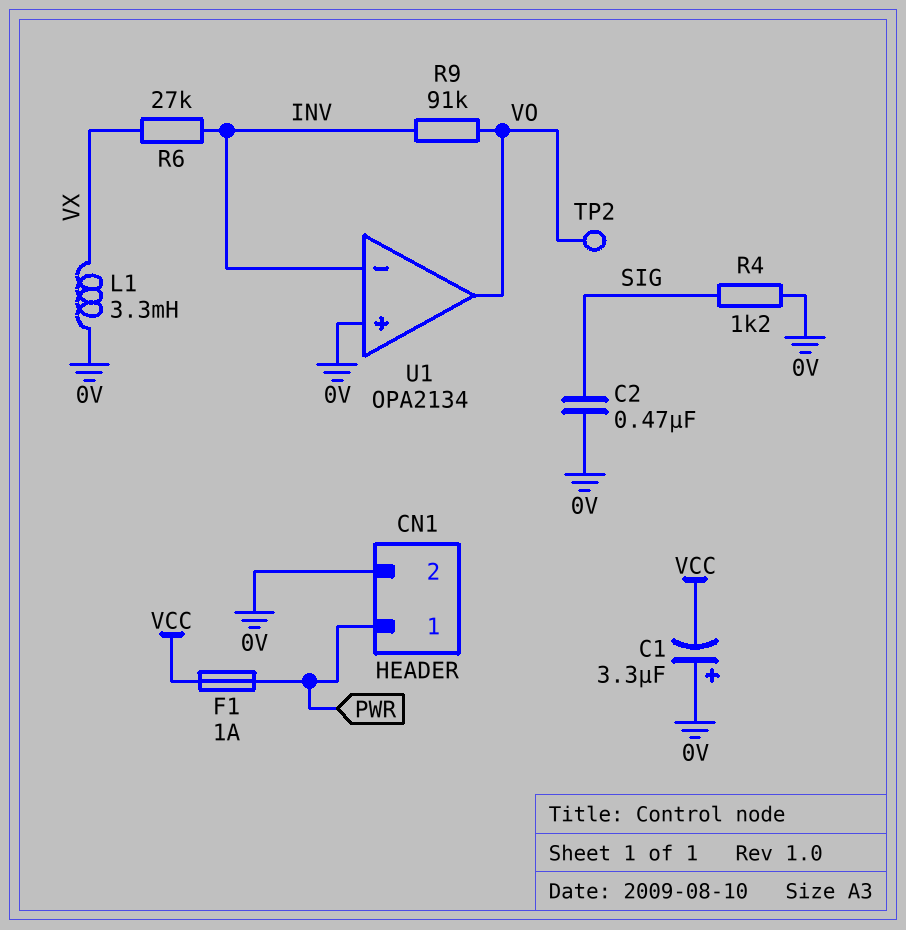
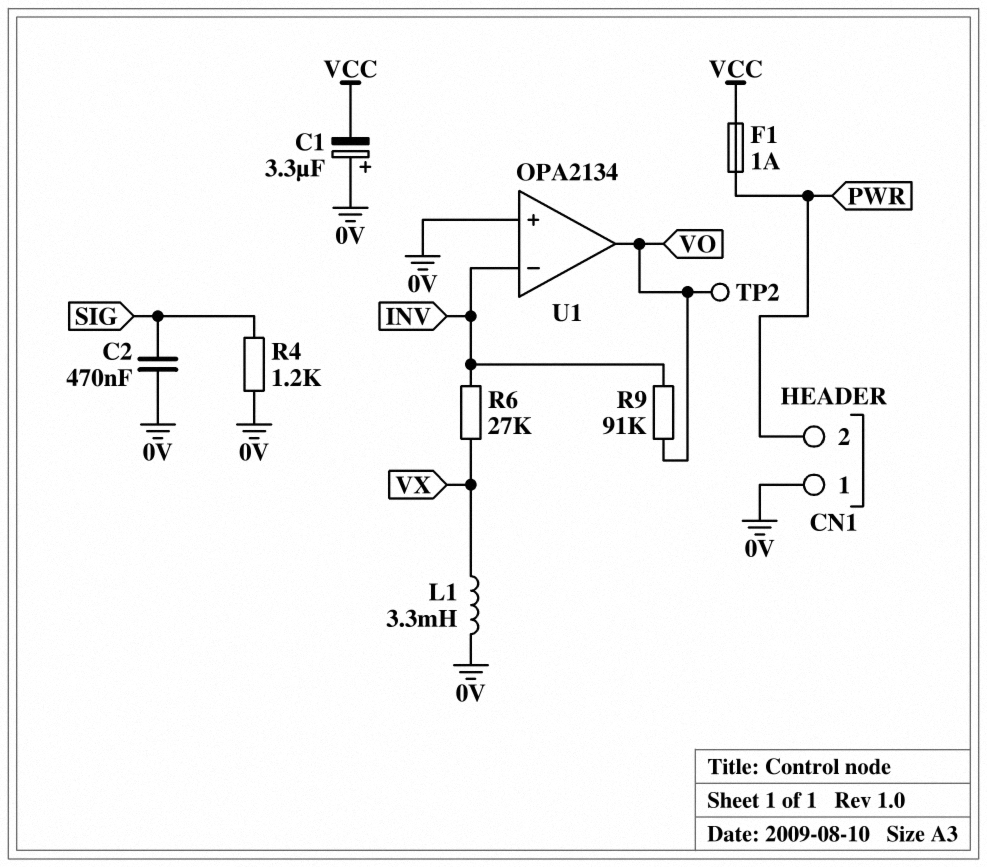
CN1 pin 1: PWR -> 0V
CN1 pin 2: 0V -> PWR

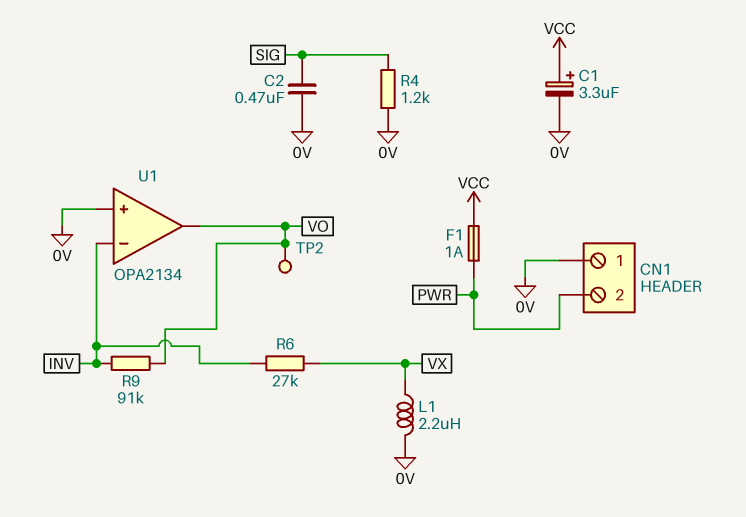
C1: 3.3uF (plus 0V, minus VCC) -> 3.3uF (plus VCC, minus 0V)
L1: 3.3mH (0V, VX) -> 2.2uH (0V, VX)

